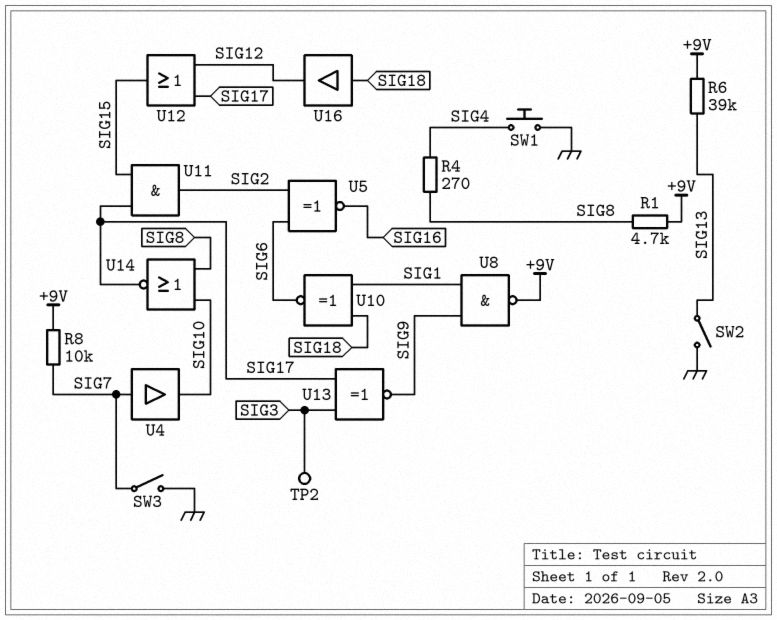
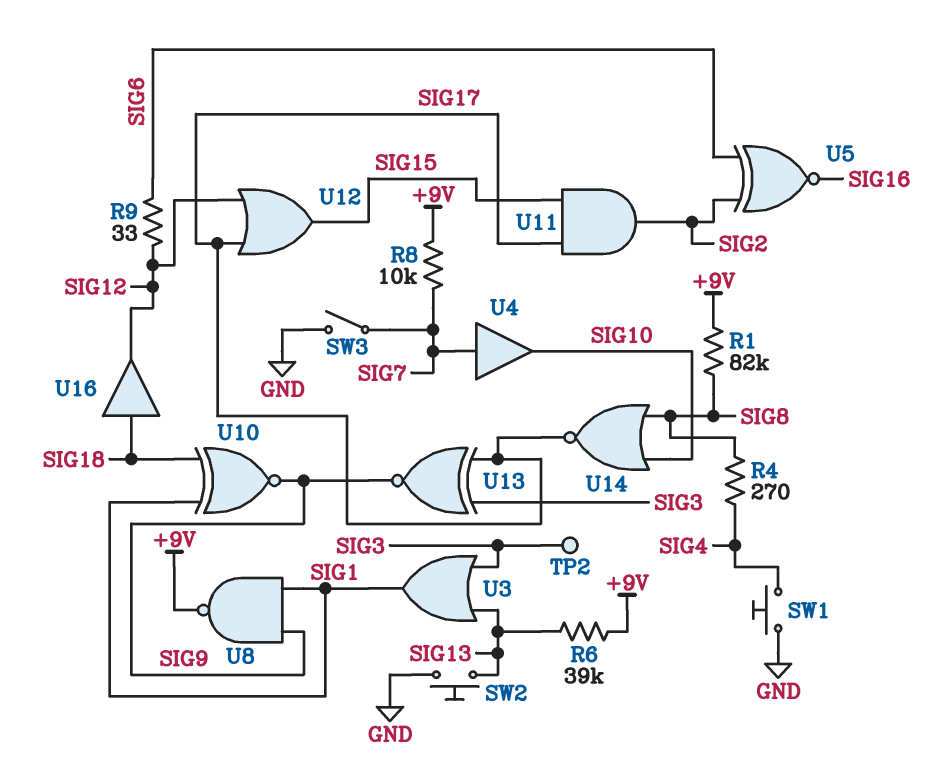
R1: 4.7k (+9V, SIG8) -> 82k (+9V, SIG8)
R9: none -> 33 (SIG6, SIG12)
SW2: switch (GND, SIG13) -> button (GND, SIG13)
U3: none -> OR (in SIG3, in SIG13, out SIG1)
U10: XNOR (in SIG1, in SIG18, out SIG6) -> XNOR (in SIG1, in SIG18, out SIG9)

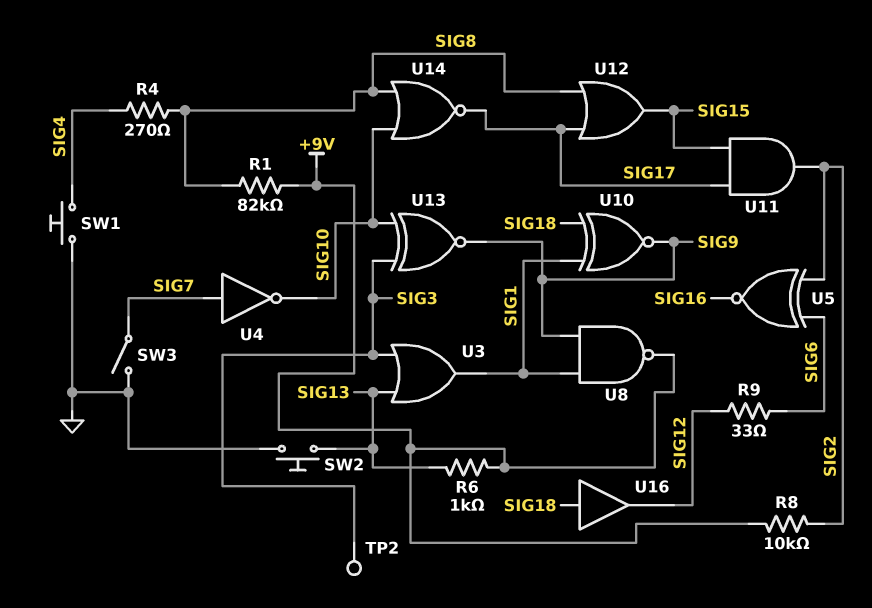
R6: 39k (+9V, SIG13) -> 1k (+9V, SIG13)
R8: 10k (+9V, SIG7) -> 10k (+9V, SIG2)
U4: buffer (in SIG7, out SIG10) -> NOT (in SIG7, out SIG10)
U12: OR (in SIG12, in SIG17, out SIG15) -> OR (in SIG8, in SIG17, out SIG15)
U13: XNOR (in SIG3, in SIG17, out SIG9) -> XNOR (in SIG3, in SIG10, out SIG9)

